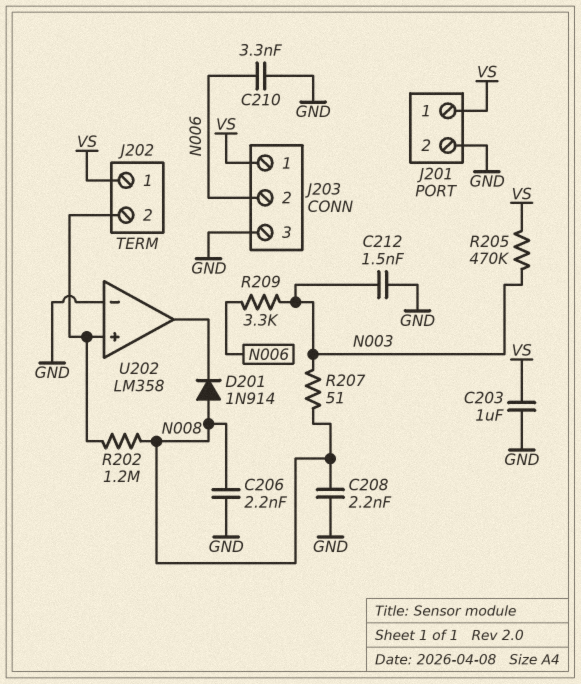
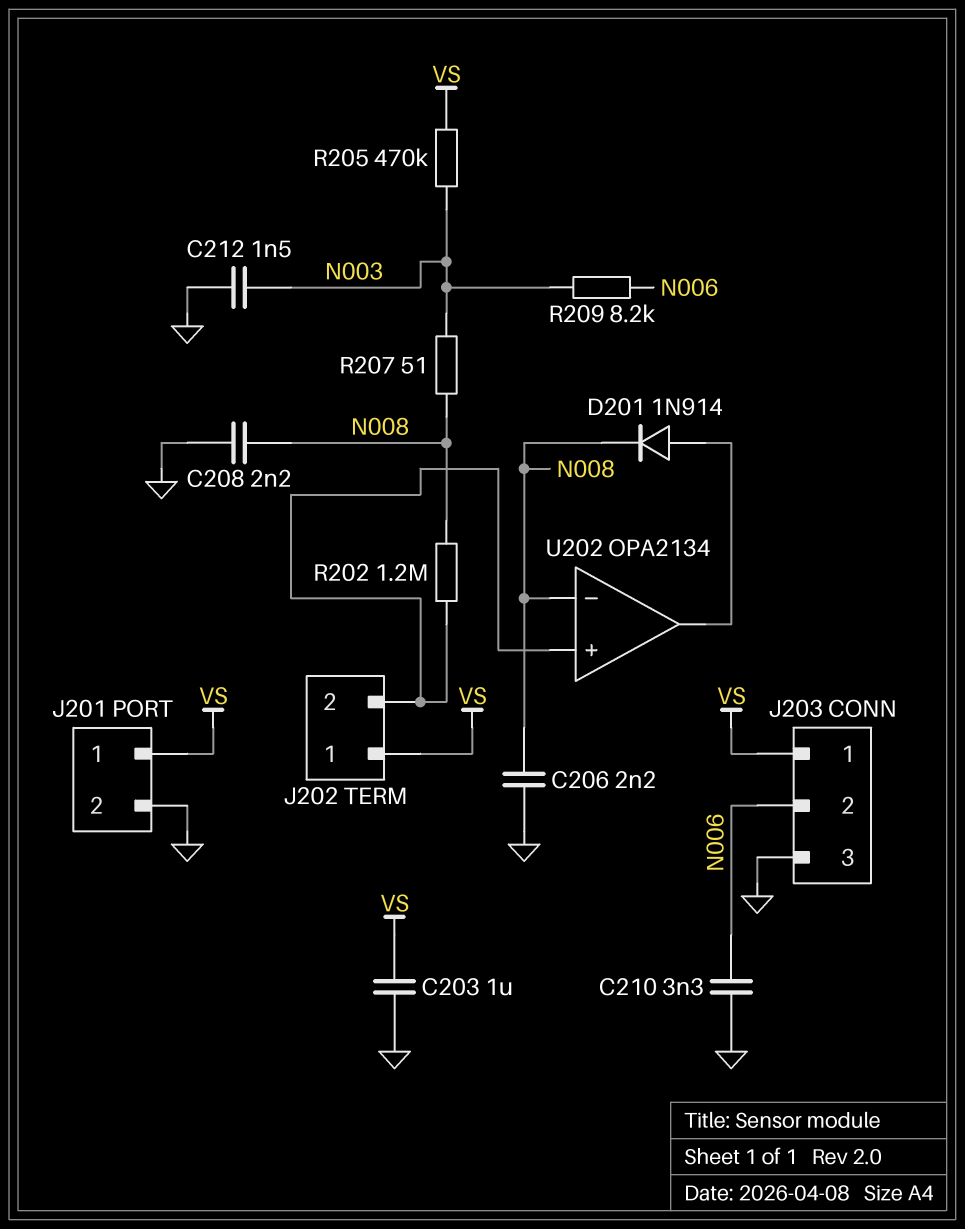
D201: diode 1N914 (A N008, K U202/out) -> diode 1N914 (A U202/out, K N008)
R209: 3.3k (N003, N006) -> 8.2k (N003, N006)
U202: LM358 -> OPA2134
U202 pin in-: GND -> N008

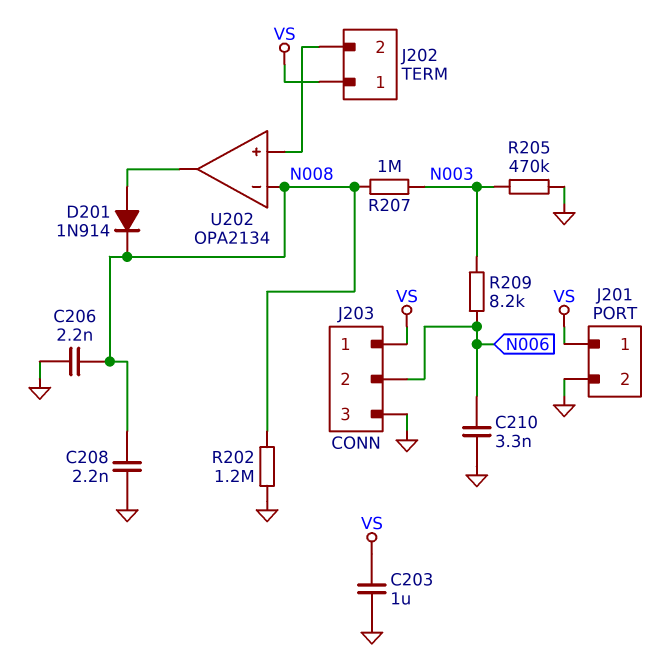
C212: 1.5nF (GND, N003) -> none
R202: 1.2M (J202/2, N008) -> 1.2M (GND, N008)
R205: 470k (N003, VS) -> 470k (GND, N003)
R207: 51 (N003, N008) -> 1M (N003, N008)

